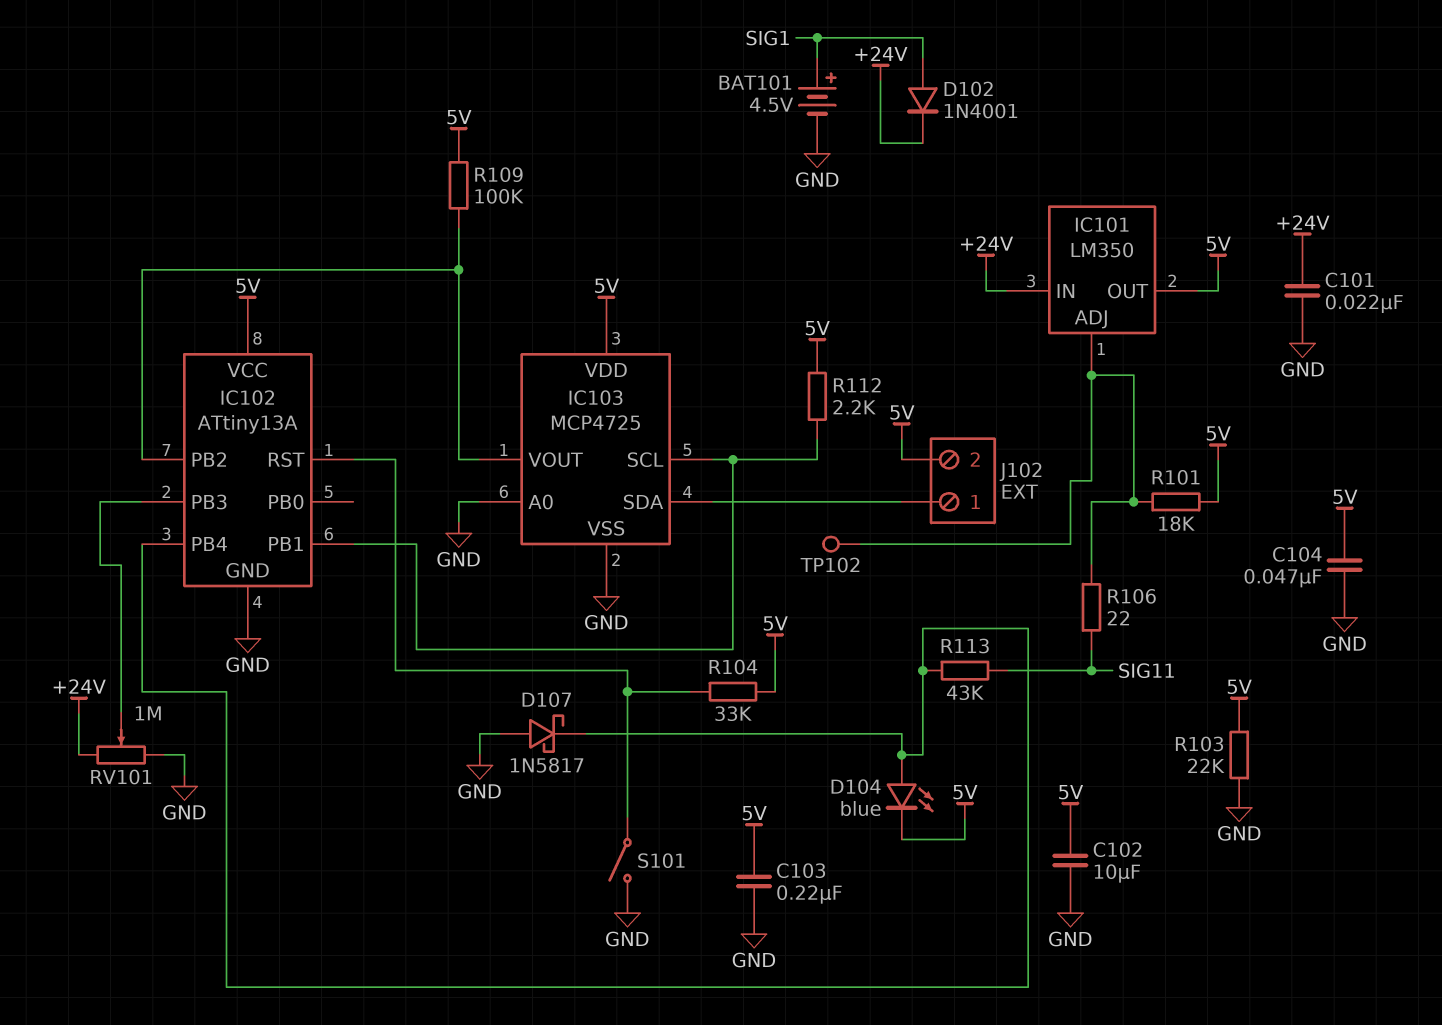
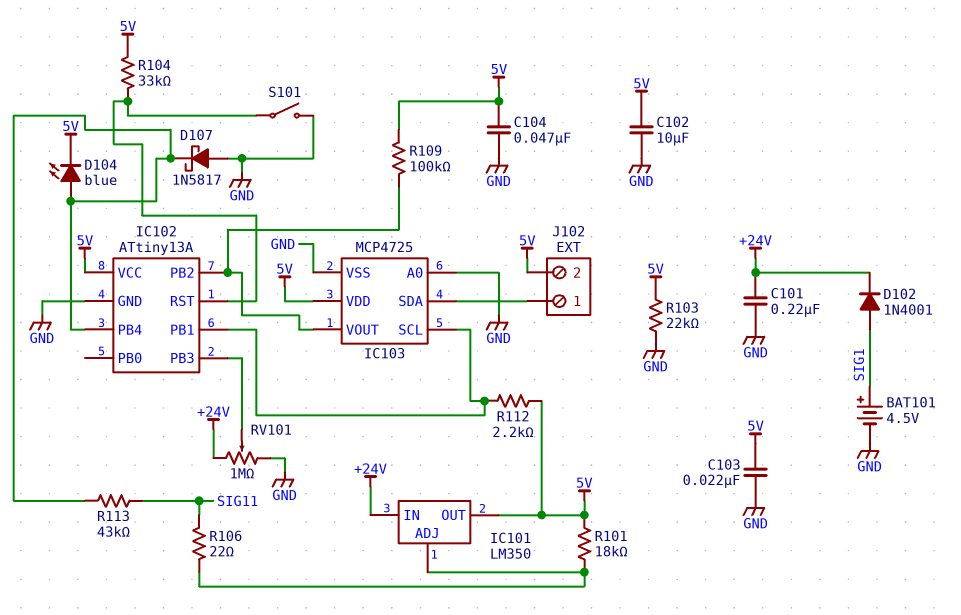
C101: 22nF (+24V, GND) -> 220nF (+24V, GND)
C103: 220nF (5V, GND) -> 22nF (5V, GND)
TP102: test point (IC101/ADJ) -> none

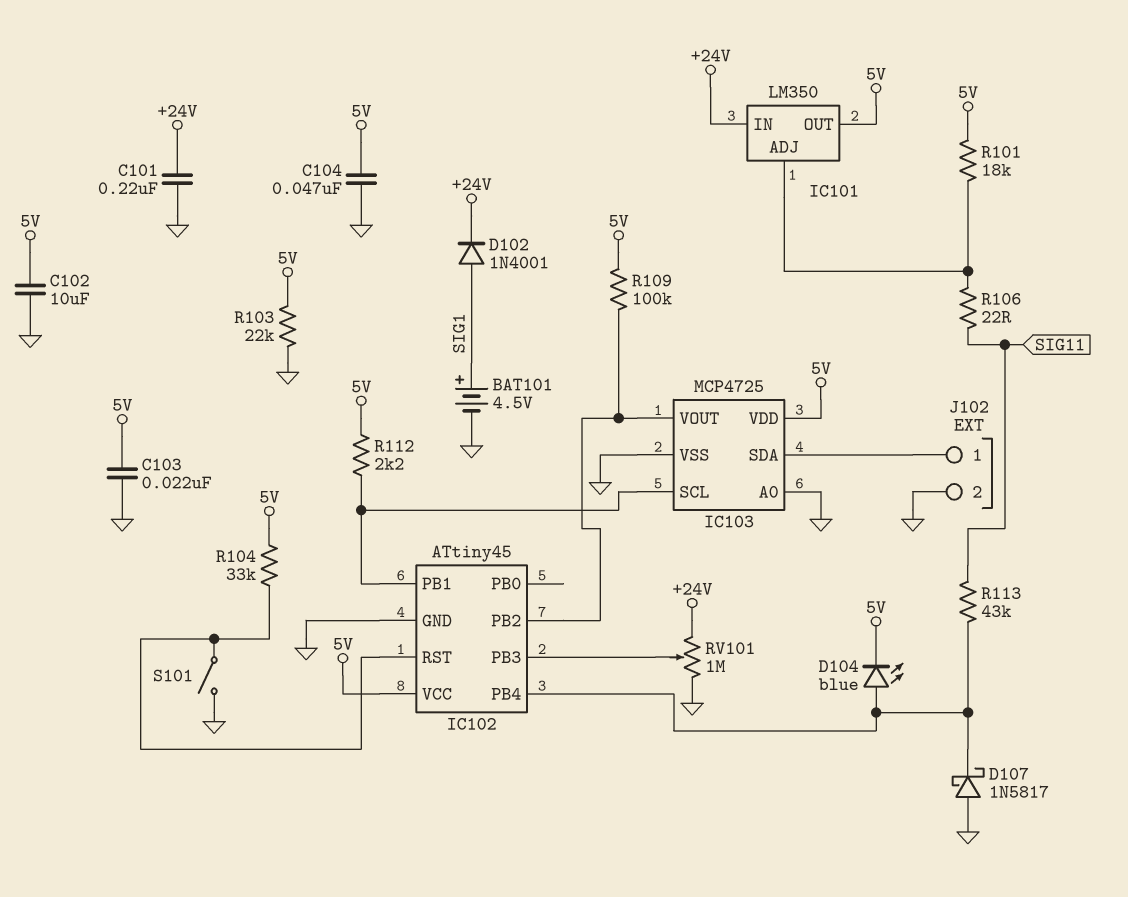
IC102: ATtiny13A -> ATtiny45
J102 pin 2: 5V -> GND

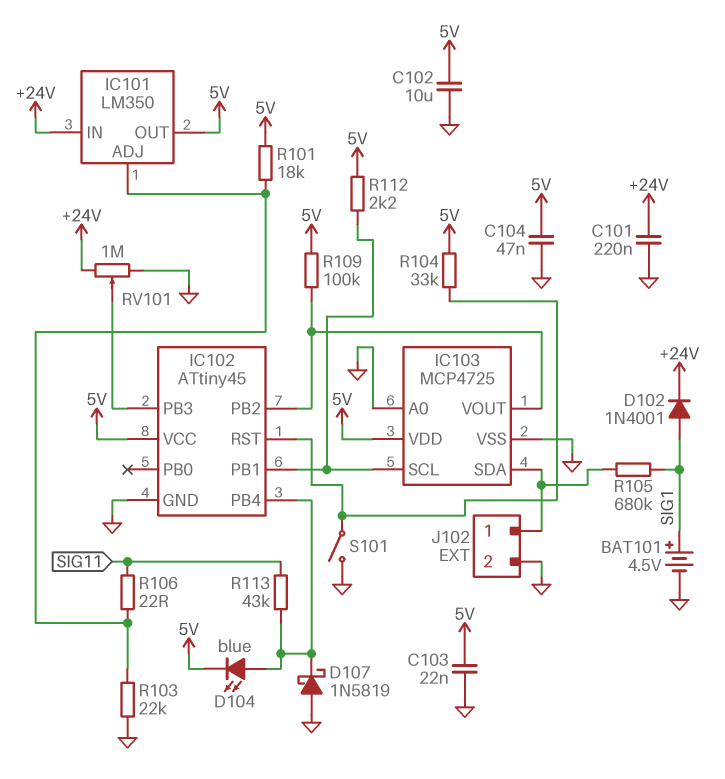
D107: schottky 1N5817 (A GND, K IC102/PB4) -> schottky 1N5819 (A GND, K IC102/PB4)
R103: 22k (5V, GND) -> 22k (GND, IC101/ADJ)
R105: none -> 680k (IC103/SDA, SIG1)

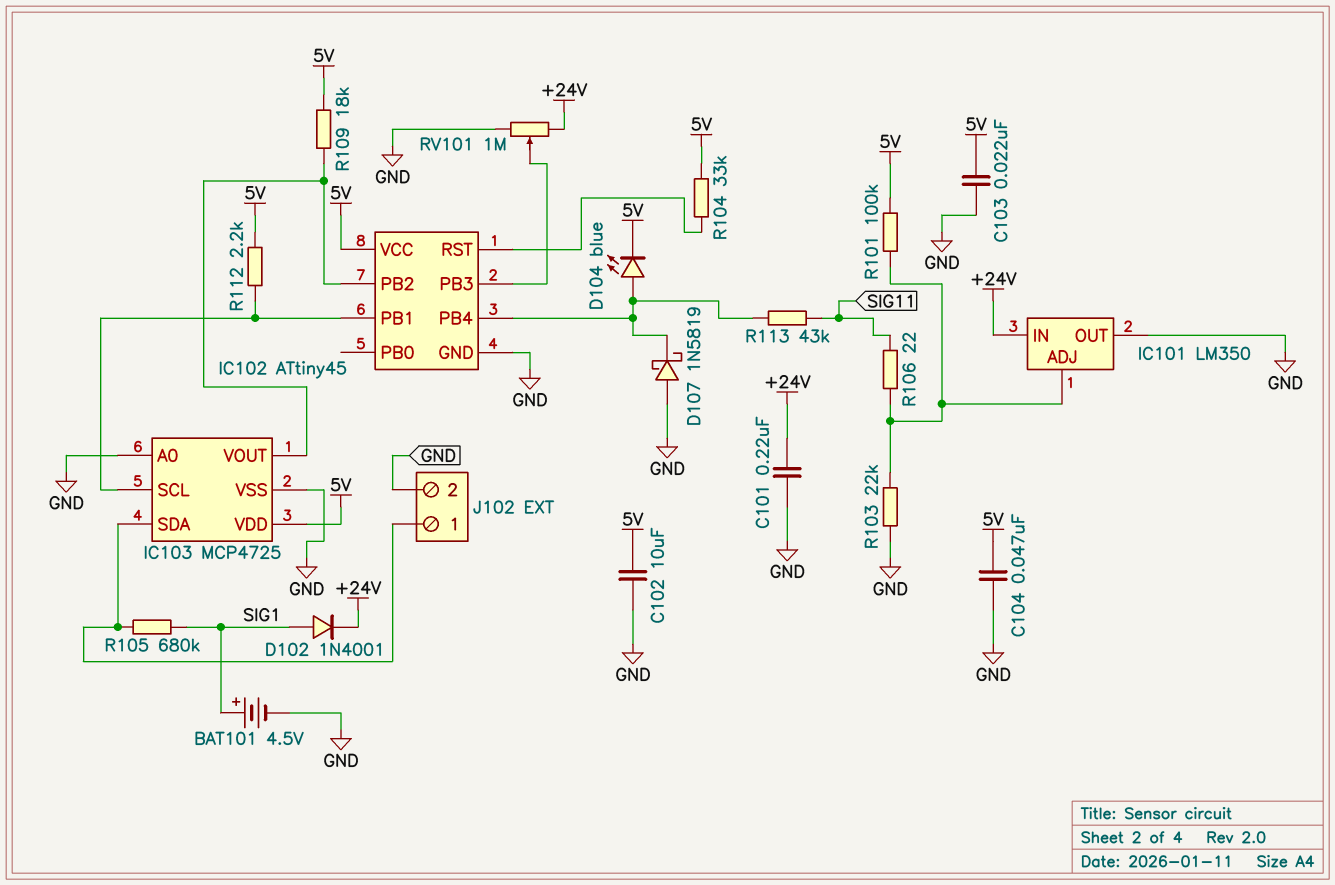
IC101 pin OUT: 5V -> GND
R101: 18k (5V, IC101/ADJ) -> 100k (5V, IC101/ADJ)
R109: 100k (5V, IC102/PB2) -> 18k (5V, IC102/PB2)
S101: switch (GND, IC102/RST) -> none

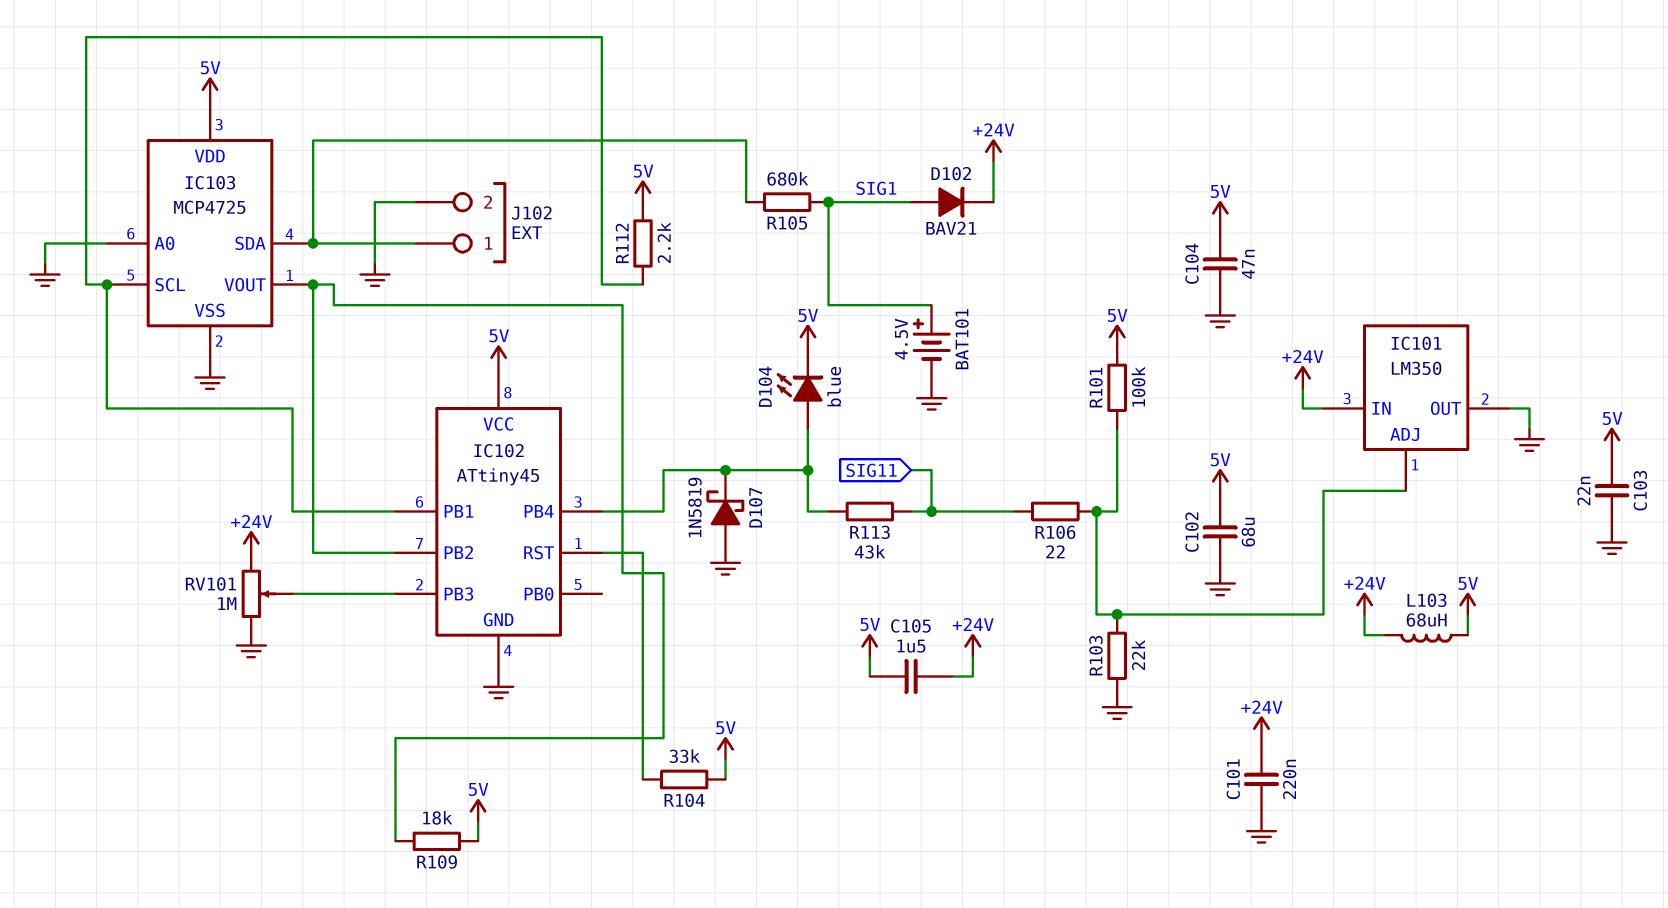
C102: 10uF (5V, GND) -> 68uF (5V, GND)
C105: none -> 1.5uF (+24V, 5V)
D102: diode 1N4001 (A SIG1, K +24V) -> diode BAV21 (A SIG1, K +24V)
L103: none -> 68uH (+24V, 5V)

